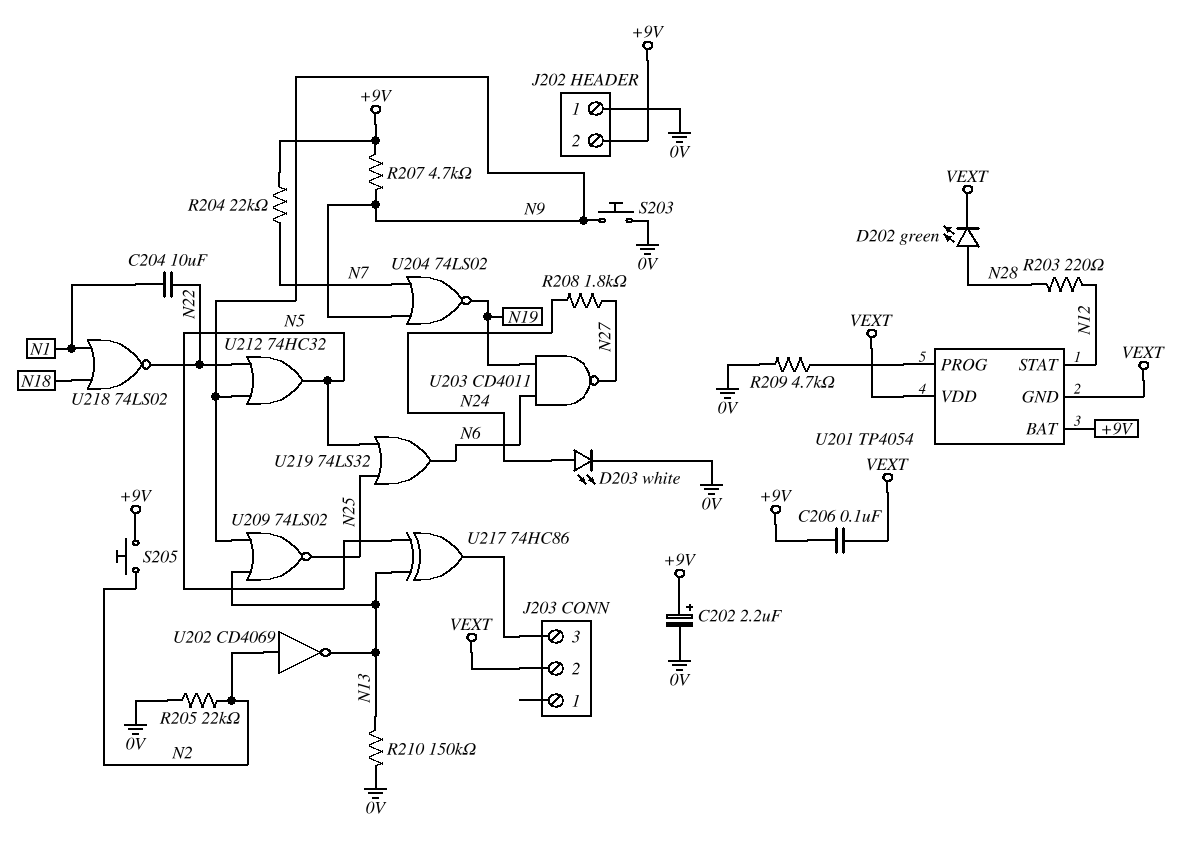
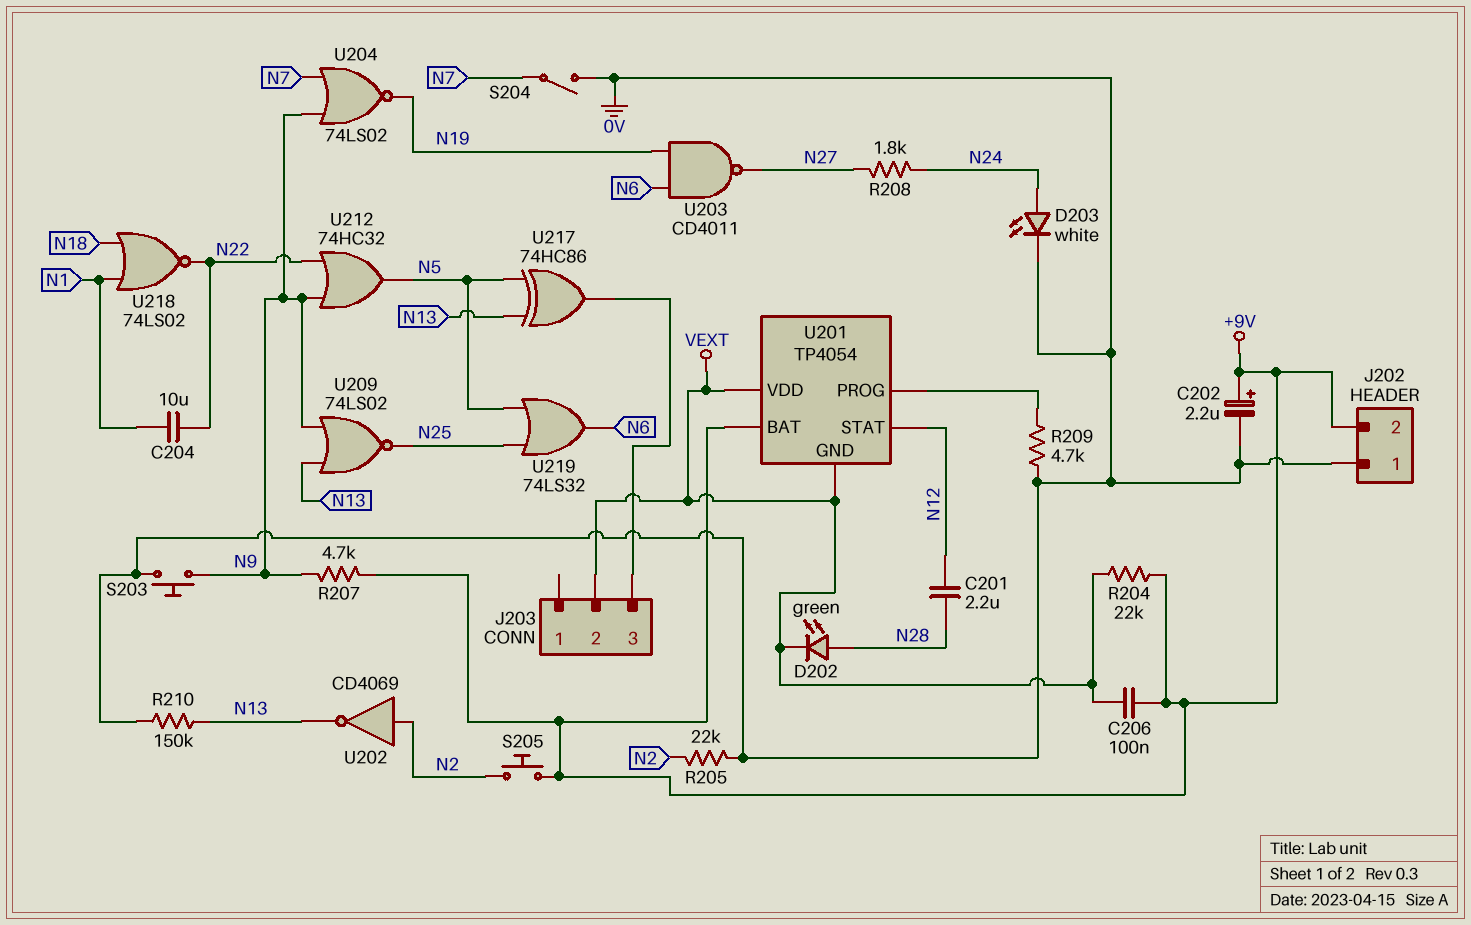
C201: none -> 2.2uF (N12, N28)
R203: 220 (N12, N28) -> none
R204: 22k (+9V, N7) -> 22k (+9V, VEXT)
S204: none -> switch (0V, N7)

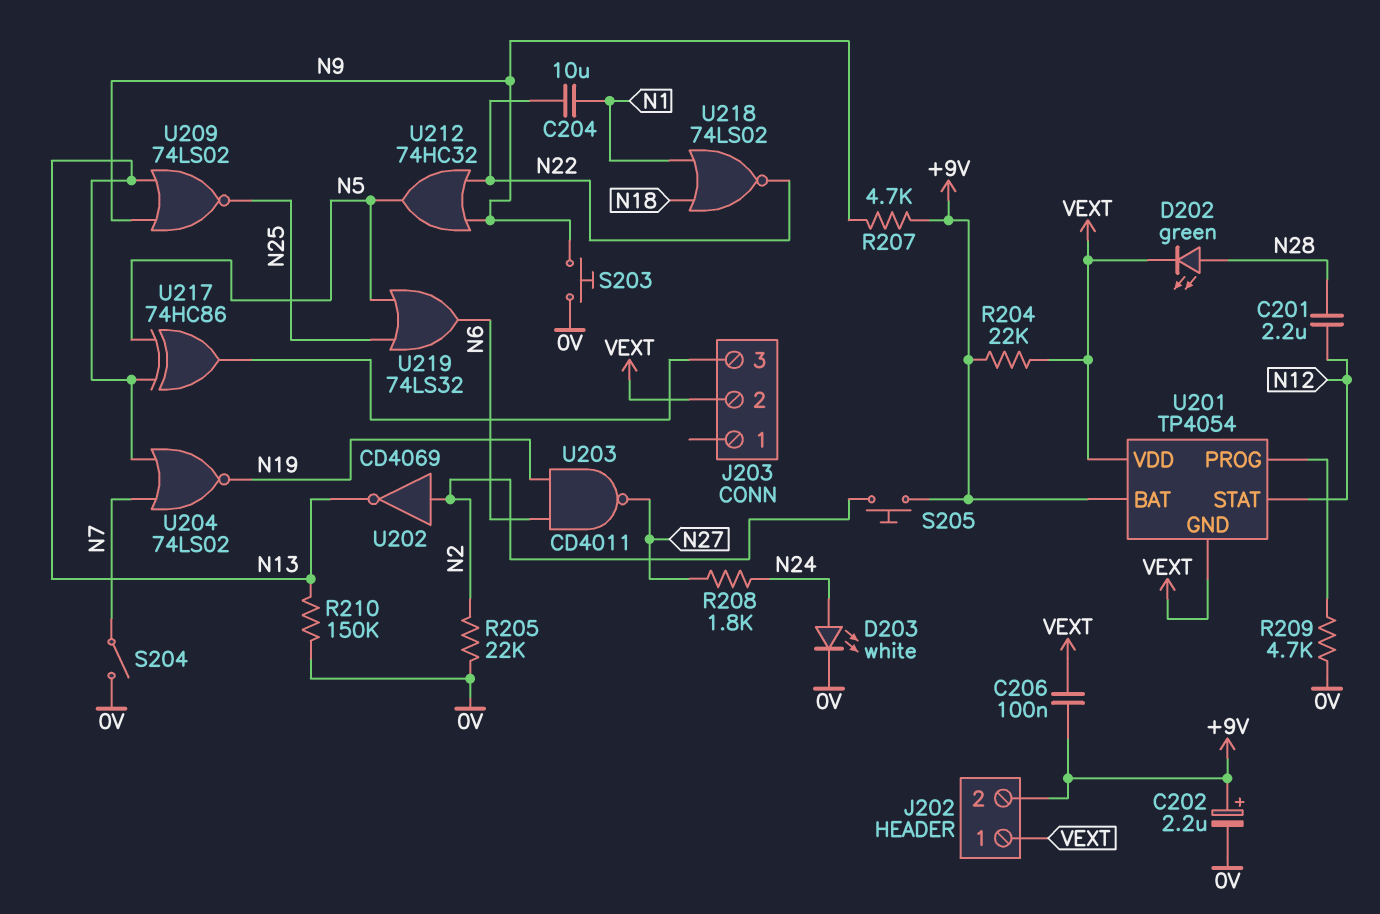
J202 pin 1: 0V -> VEXT
U204: NOR 74LS02 (in N7, in N9, out N19) -> NOR 74LS02 (in N7, in N13, out N19)

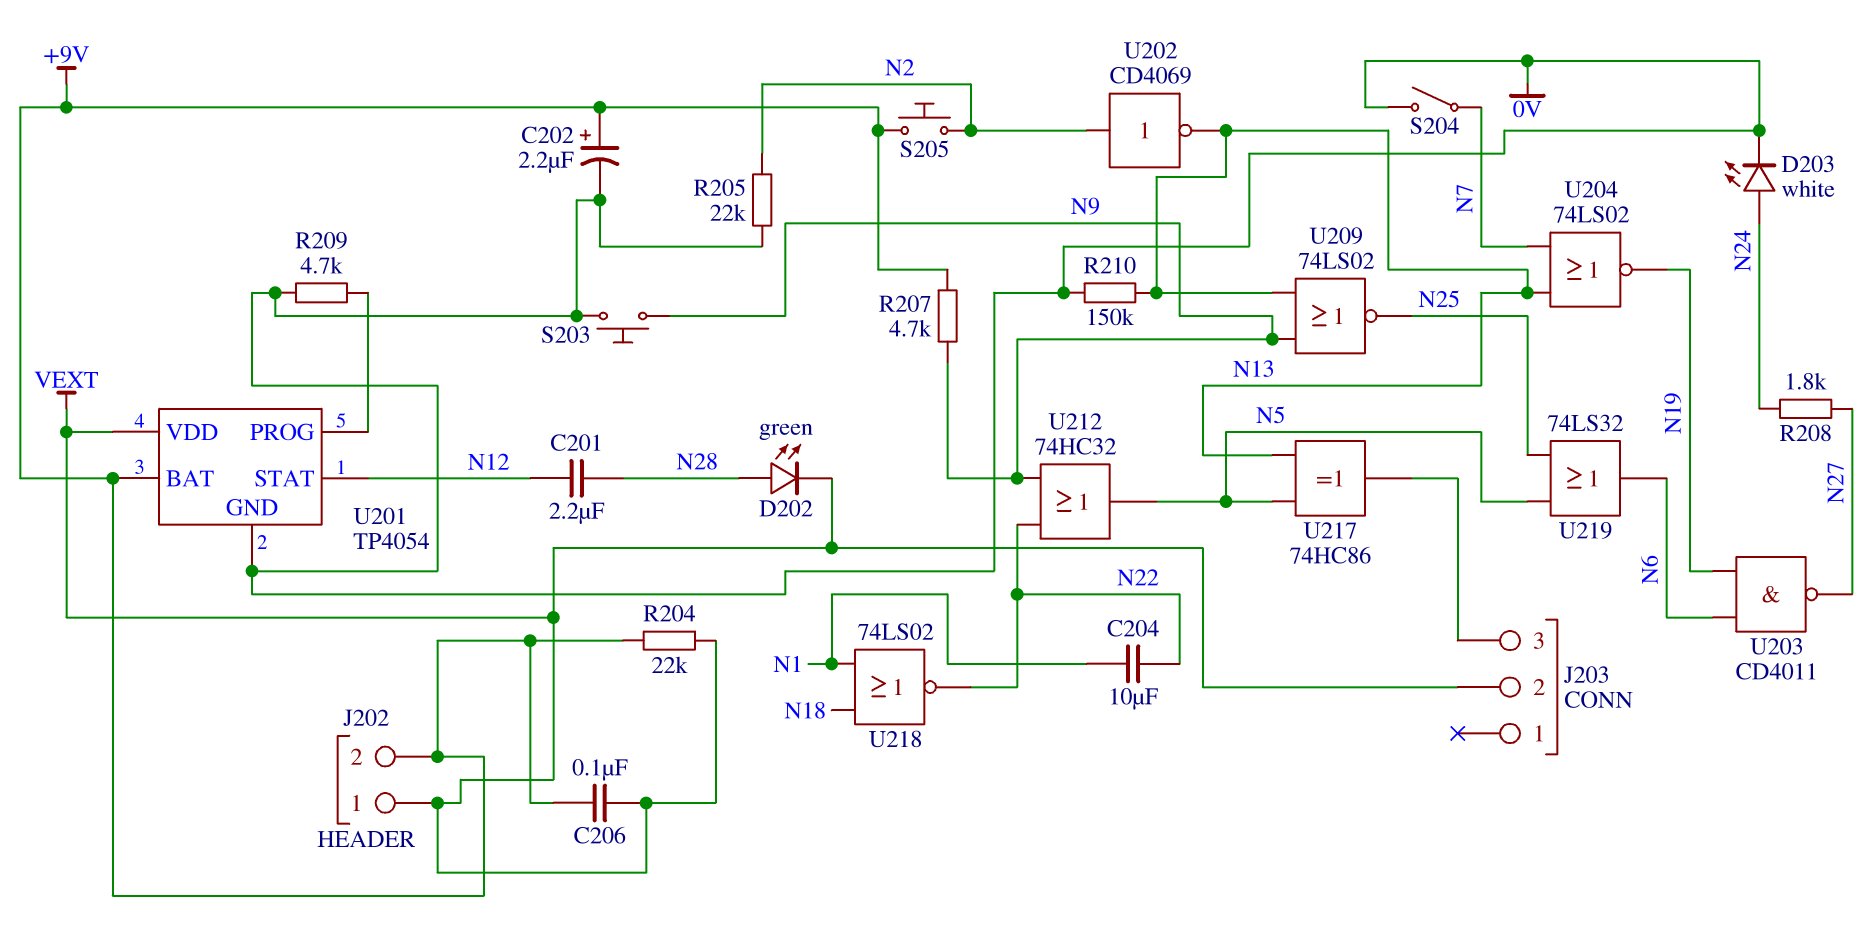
U201 pin GND: VEXT -> 0V

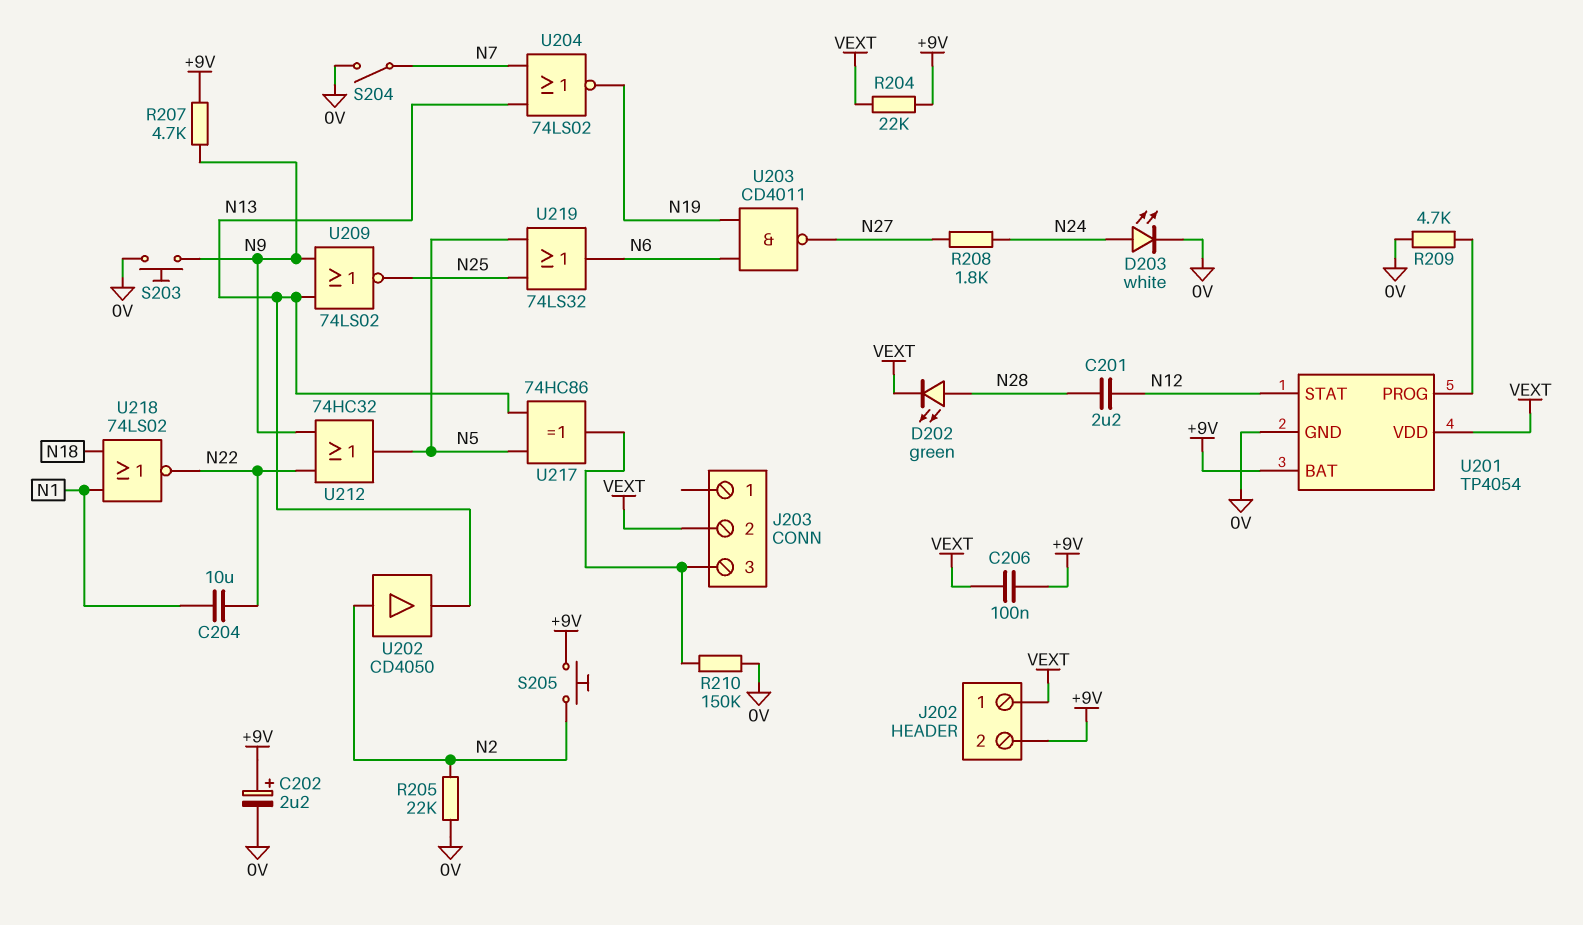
R210: 150k (0V, N13) -> 150k (0V, J203/3)
U202: NOT CD4069 (in N2, out N13) -> buffer CD4050 (in N2, out N13)

